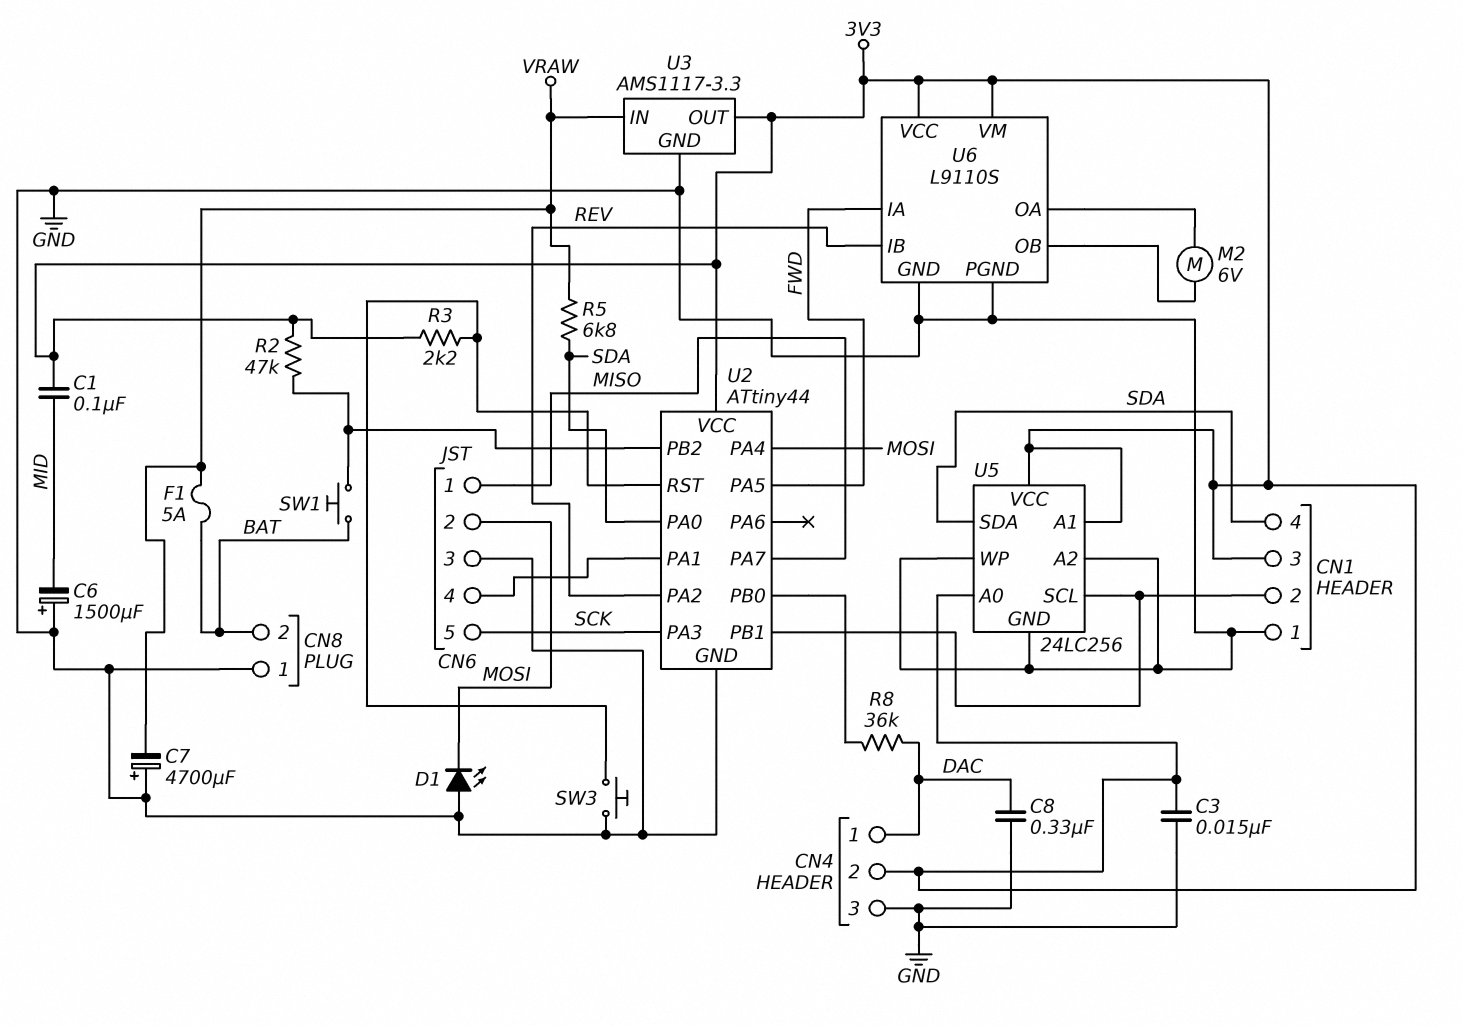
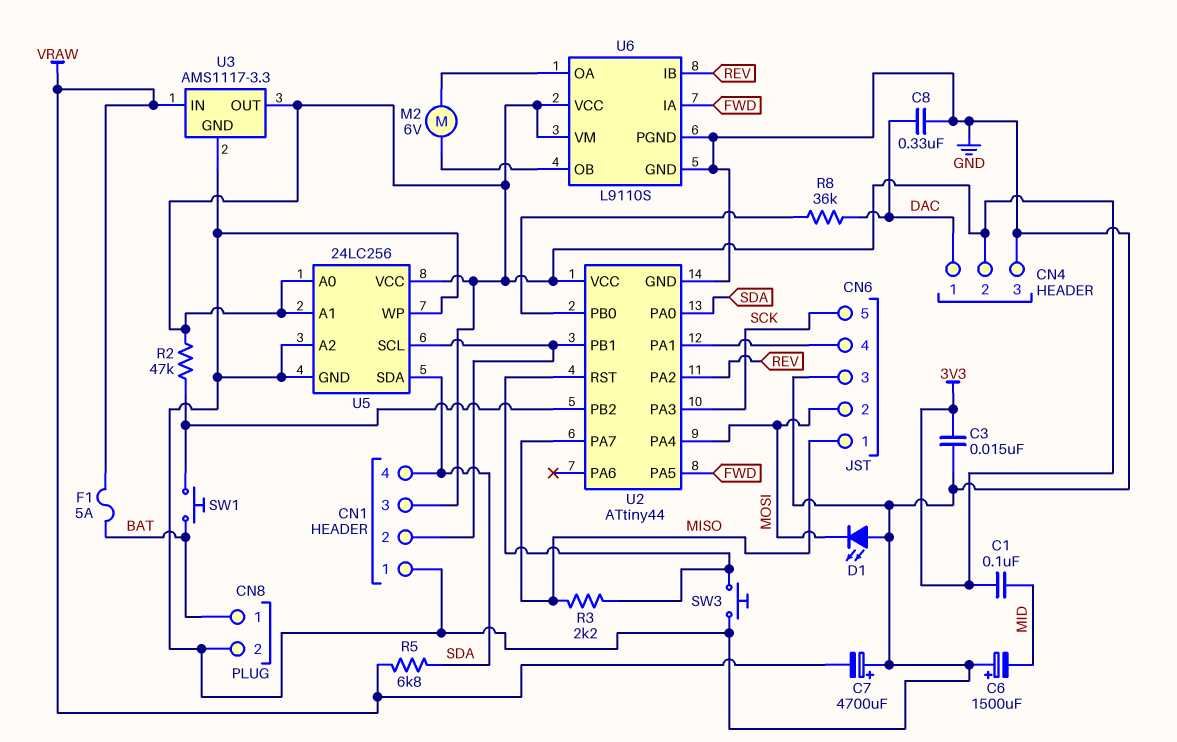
CN8 pin 1: GND -> BAT
CN8 pin 2: BAT -> GND
R3: 2.2k (3V3, U2/RST) -> 2.2k (MISO, U2/RST)

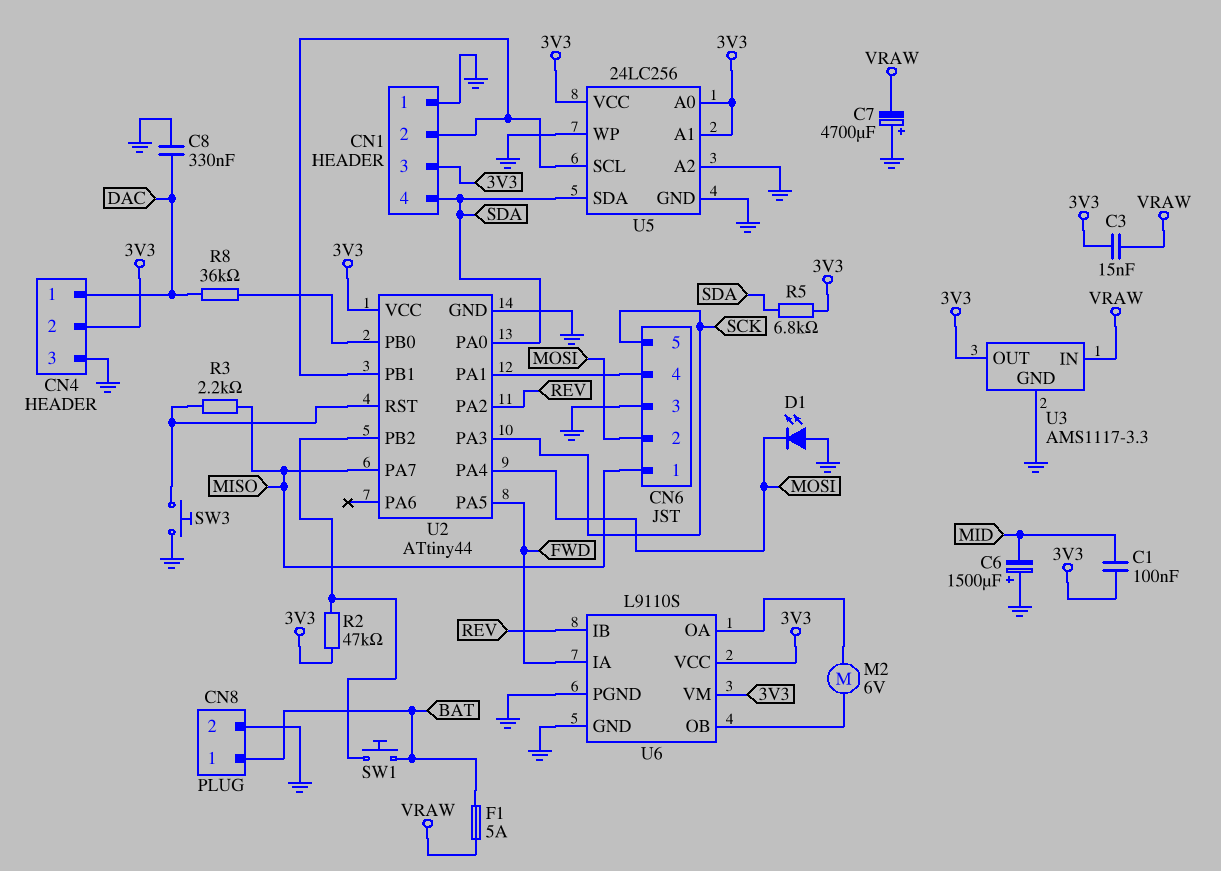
C3: 15nF (3V3, GND) -> 15nF (3V3, VRAW)
R5: 6.8k (SDA, VRAW) -> 6.8k (3V3, SDA)

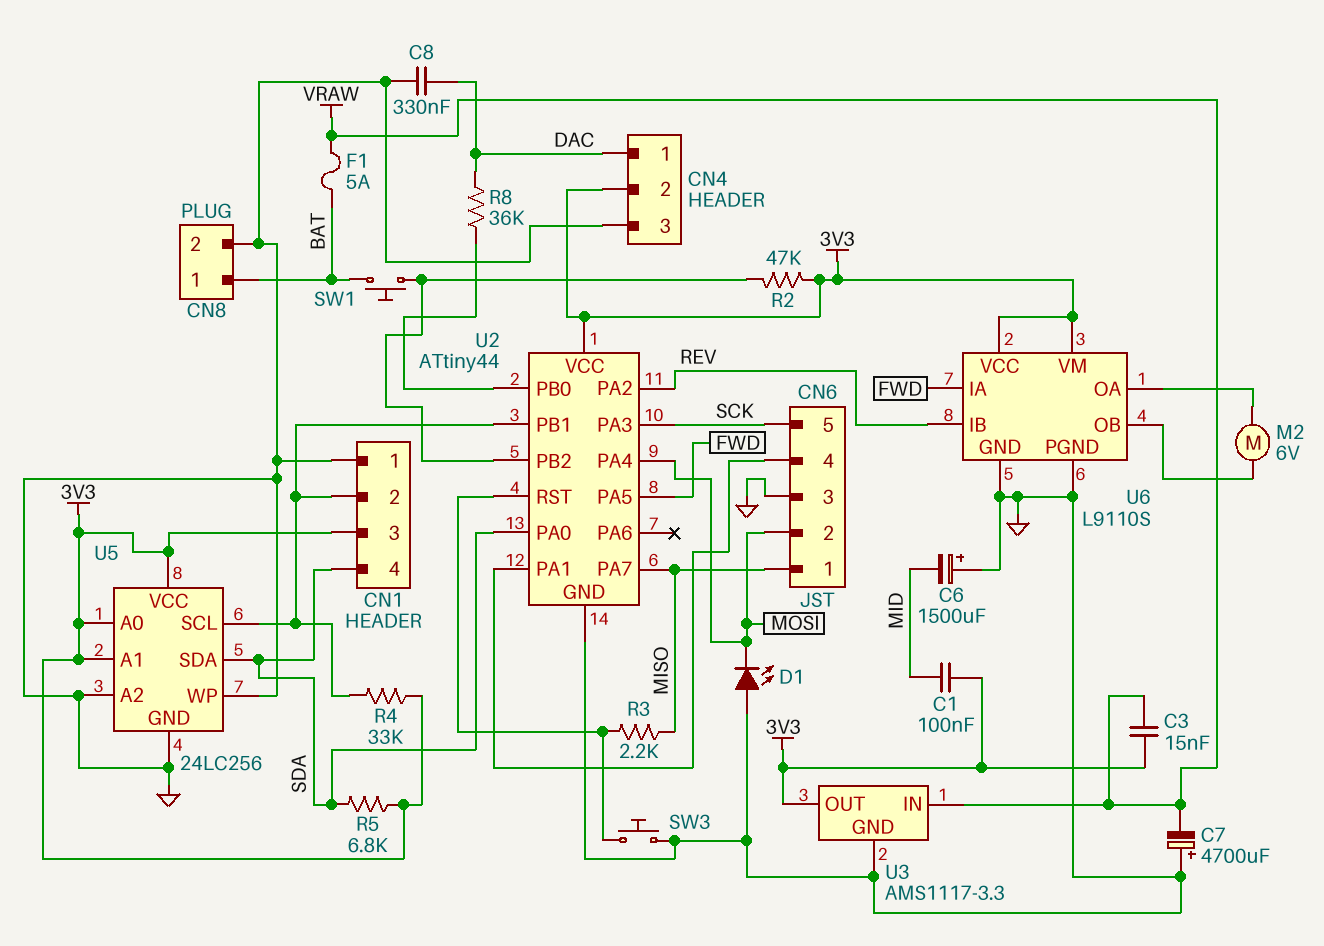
R4: none -> 33k (3V3, CN1/2)

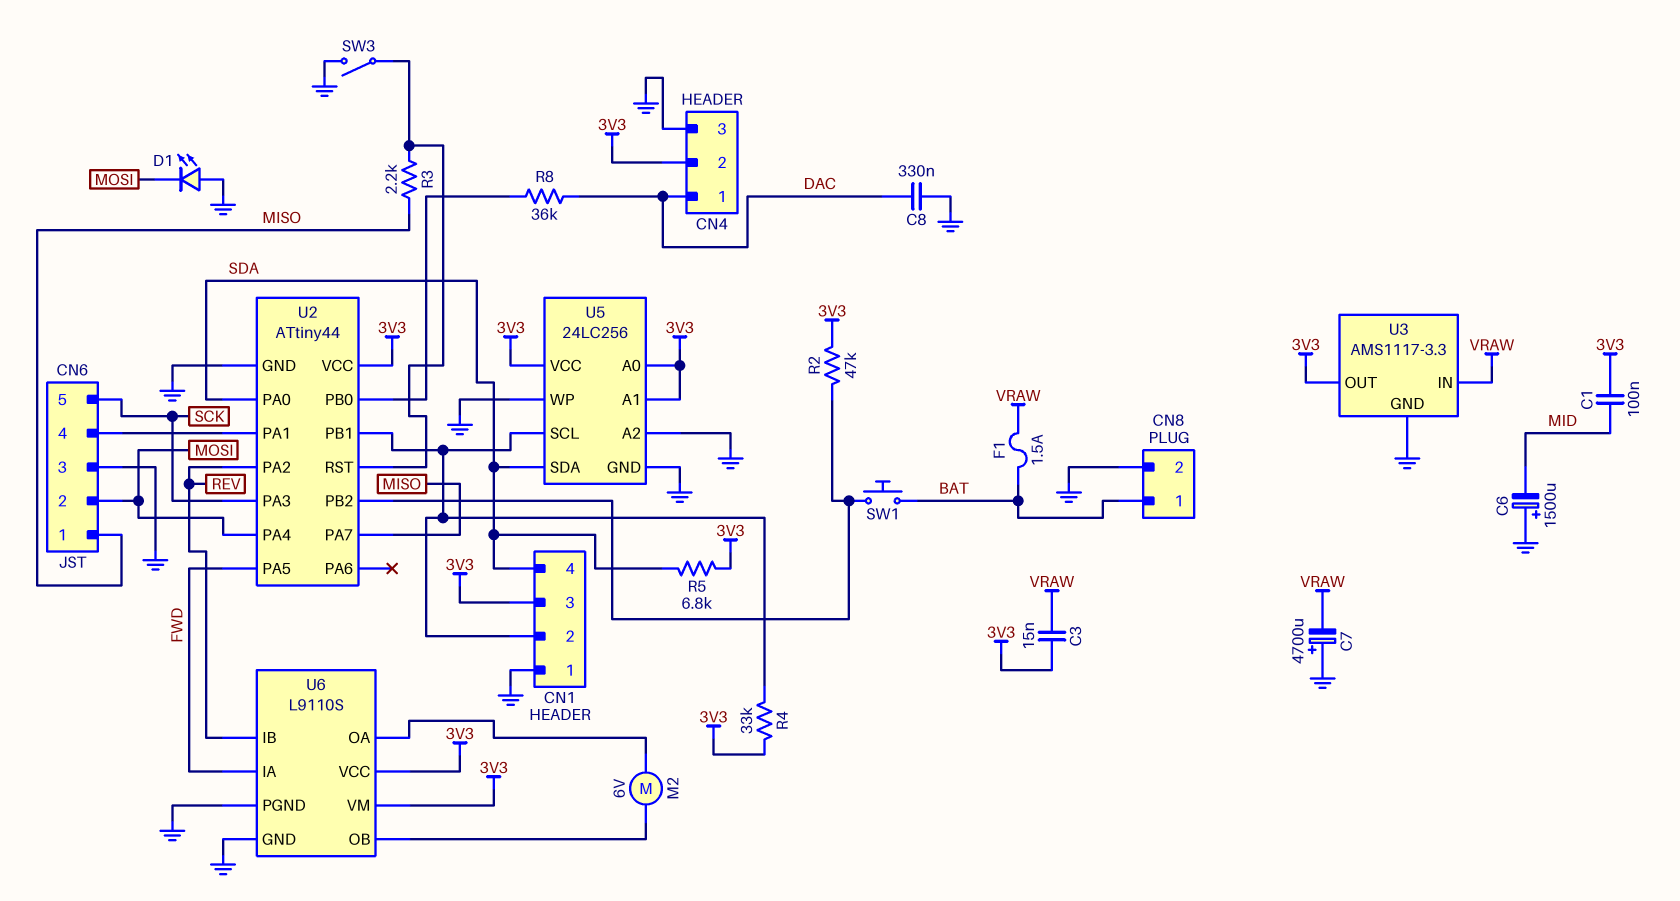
F1: 5A (BAT, VRAW) -> 1.5A (BAT, VRAW)
SW3: button (GND, U2/RST) -> switch (GND, U2/RST)

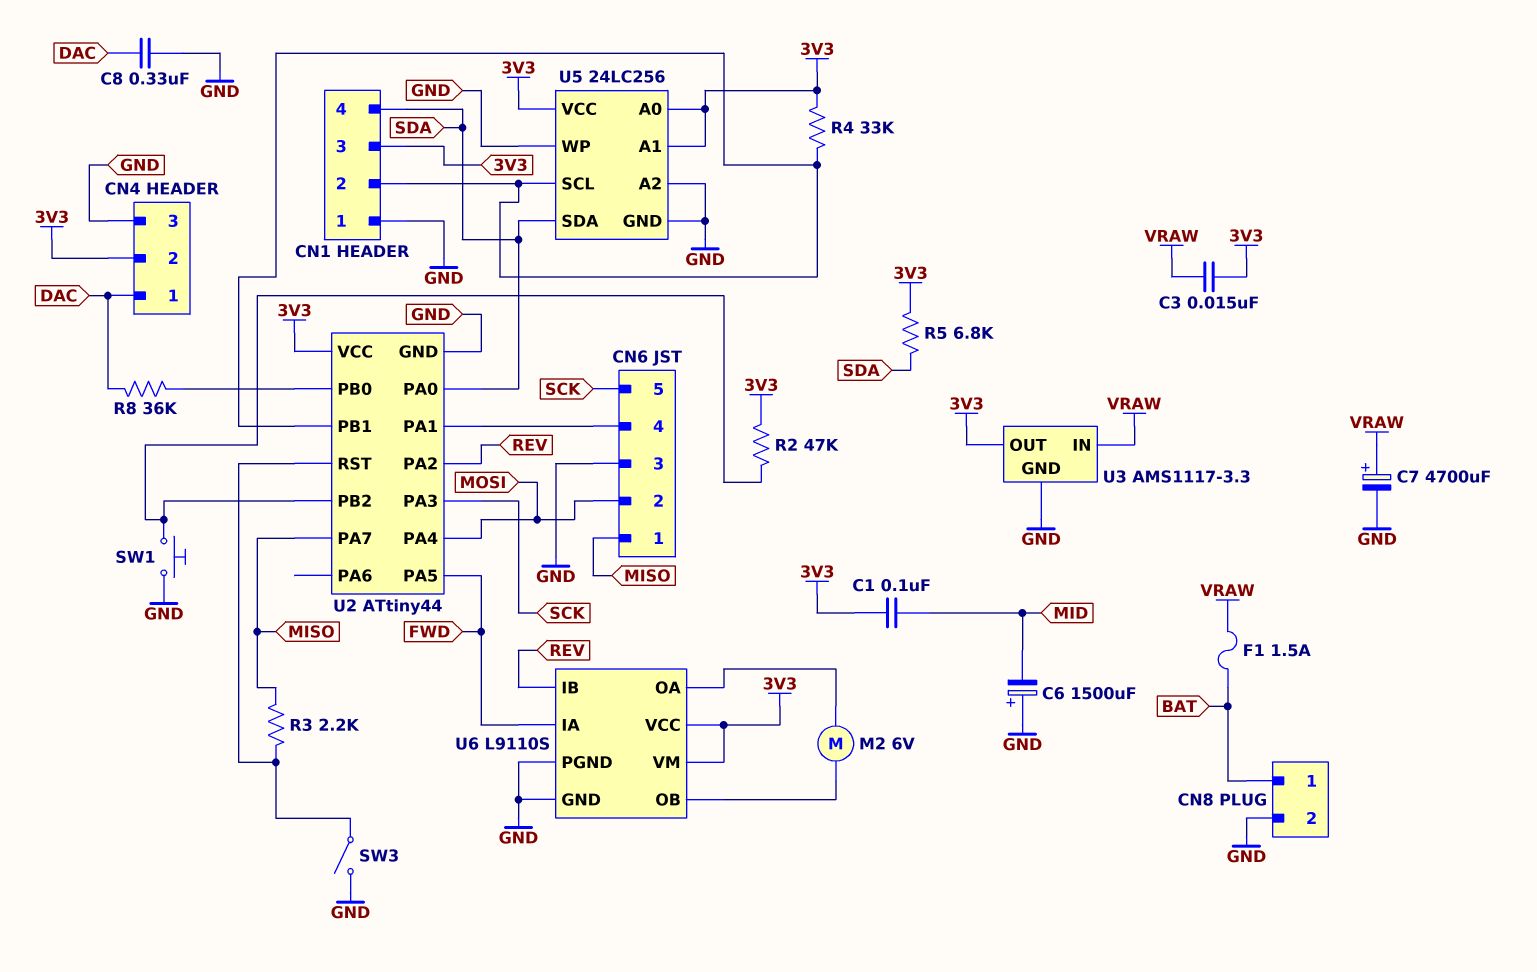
C7: 4700uF (plus GND, minus VRAW) -> 4700uF (plus VRAW, minus GND)
D1: LED (A GND, K MOSI) -> none
SW1: button (BAT, U2/PB2) -> button (GND, U2/PB2)

